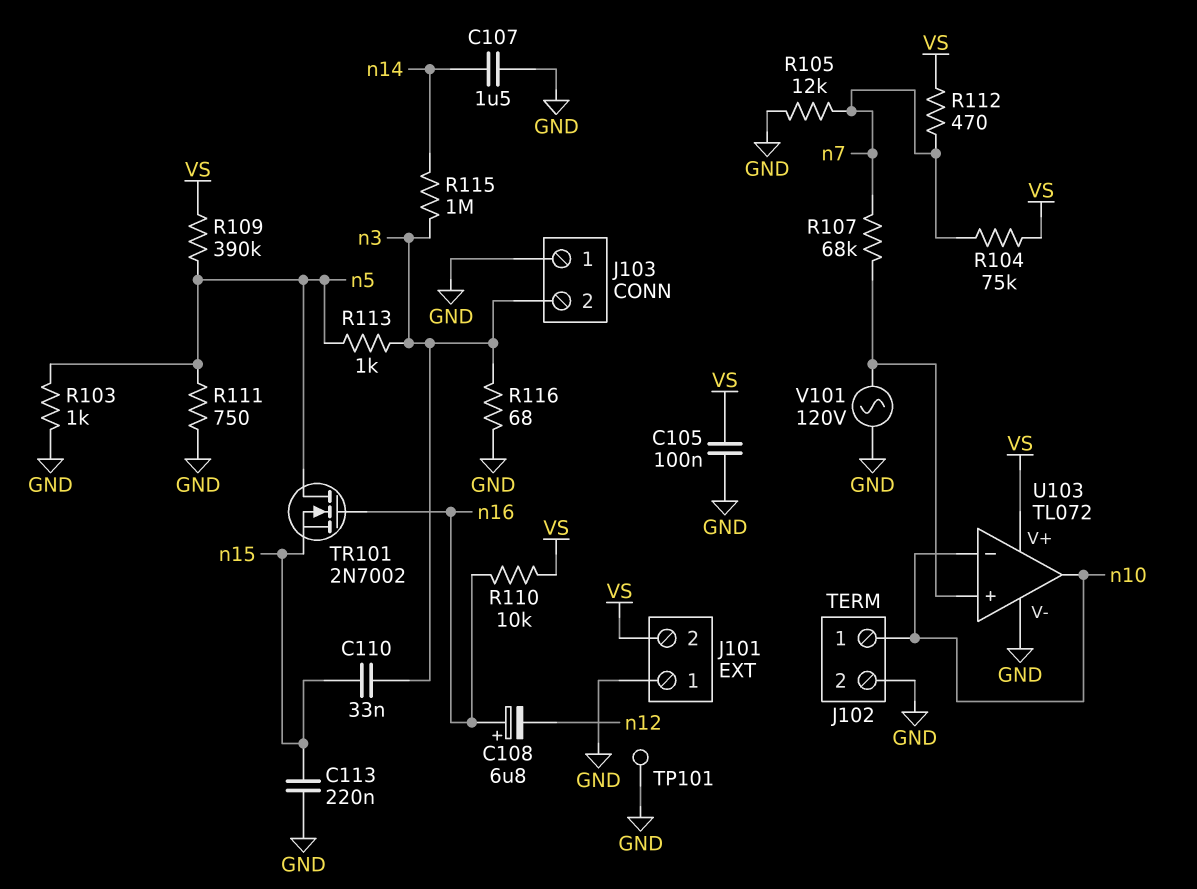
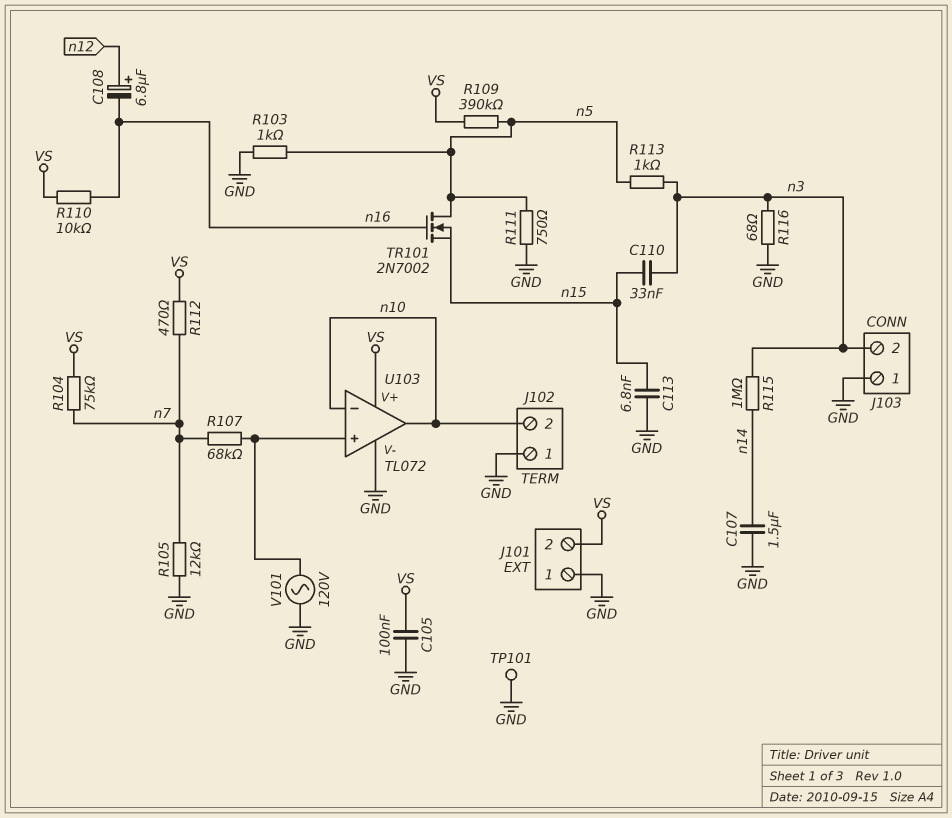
C108: 6.8uF (plus n16, minus n12) -> 6.8uF (plus n12, minus n16)
C113: 220nF (GND, n15) -> 6.8nF (GND, n15)
J102 pin 1: n10 -> GND
J102 pin 2: GND -> n10

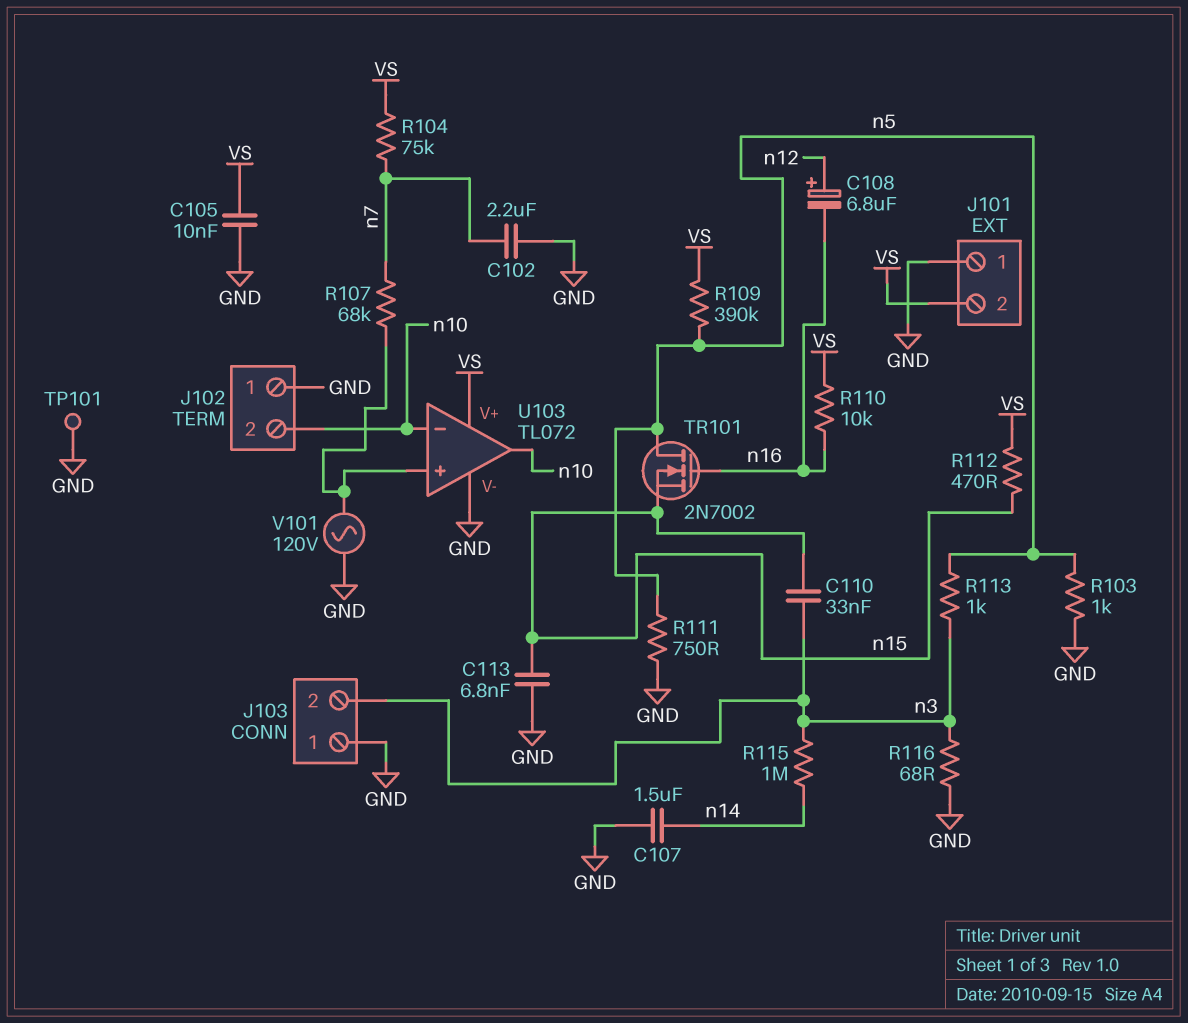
C102: none -> 2.2uF (GND, n7)
C105: 100nF (GND, VS) -> 10nF (GND, VS)
R105: 12k (GND, n7) -> none
R112: 470 (VS, n7) -> 470 (VS, n15)

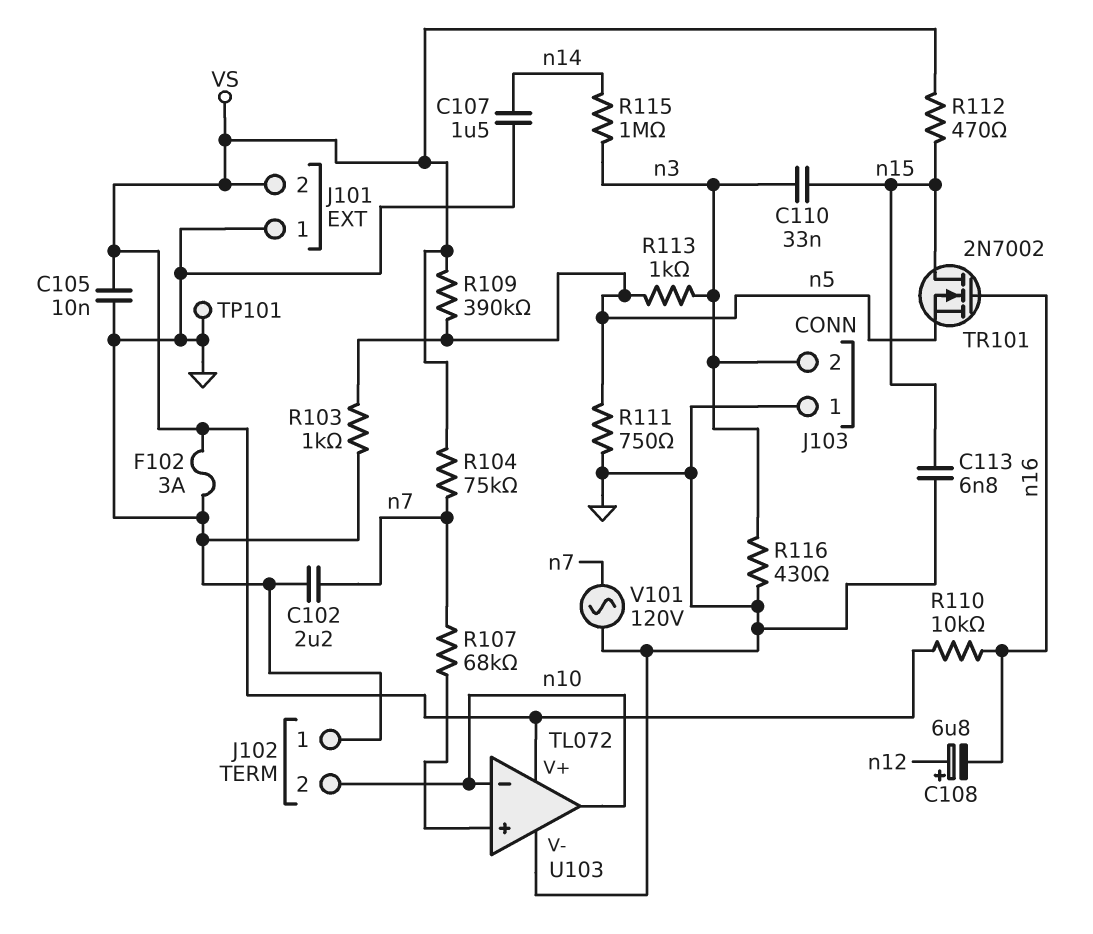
F102: none -> 3A (GND, VS)
R116: 68 (GND, n3) -> 430 (GND, n3)
TR101: NMOS 2N7002 (G n16, D n5, S n15) -> NMOS 2N7002 (G n16, D n15, S n5)
V101: AC 120V (GND, U103/in+) -> AC 120V (GND, n7)

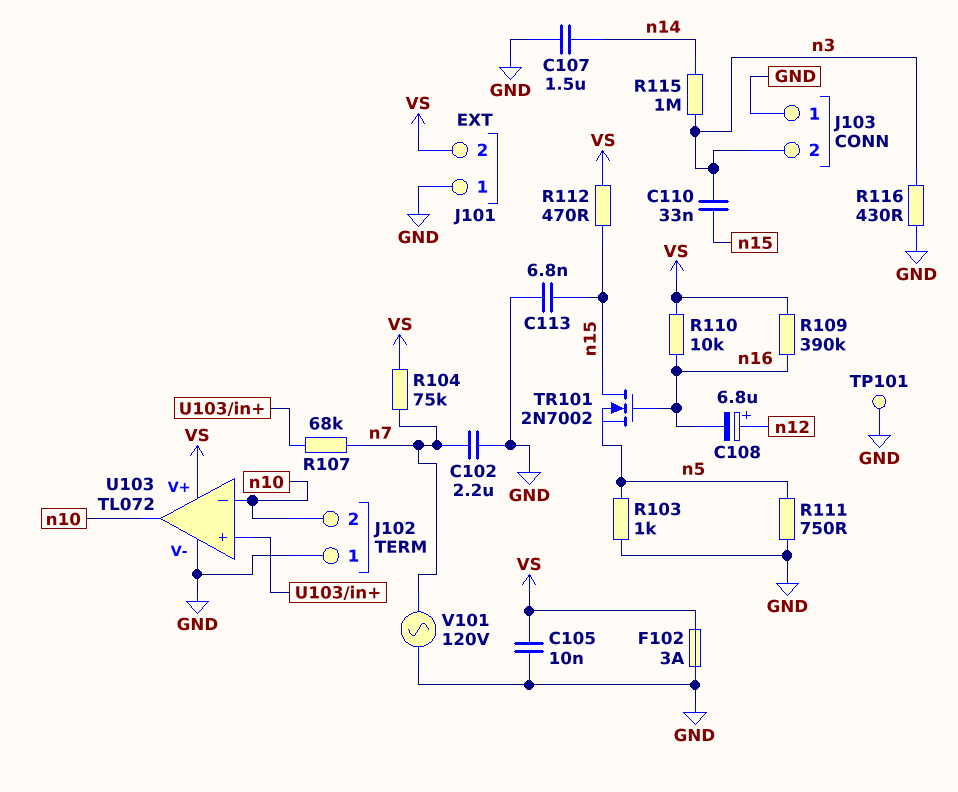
R109: 390k (VS, n5) -> 390k (VS, n16)
R113: 1k (n3, n5) -> none

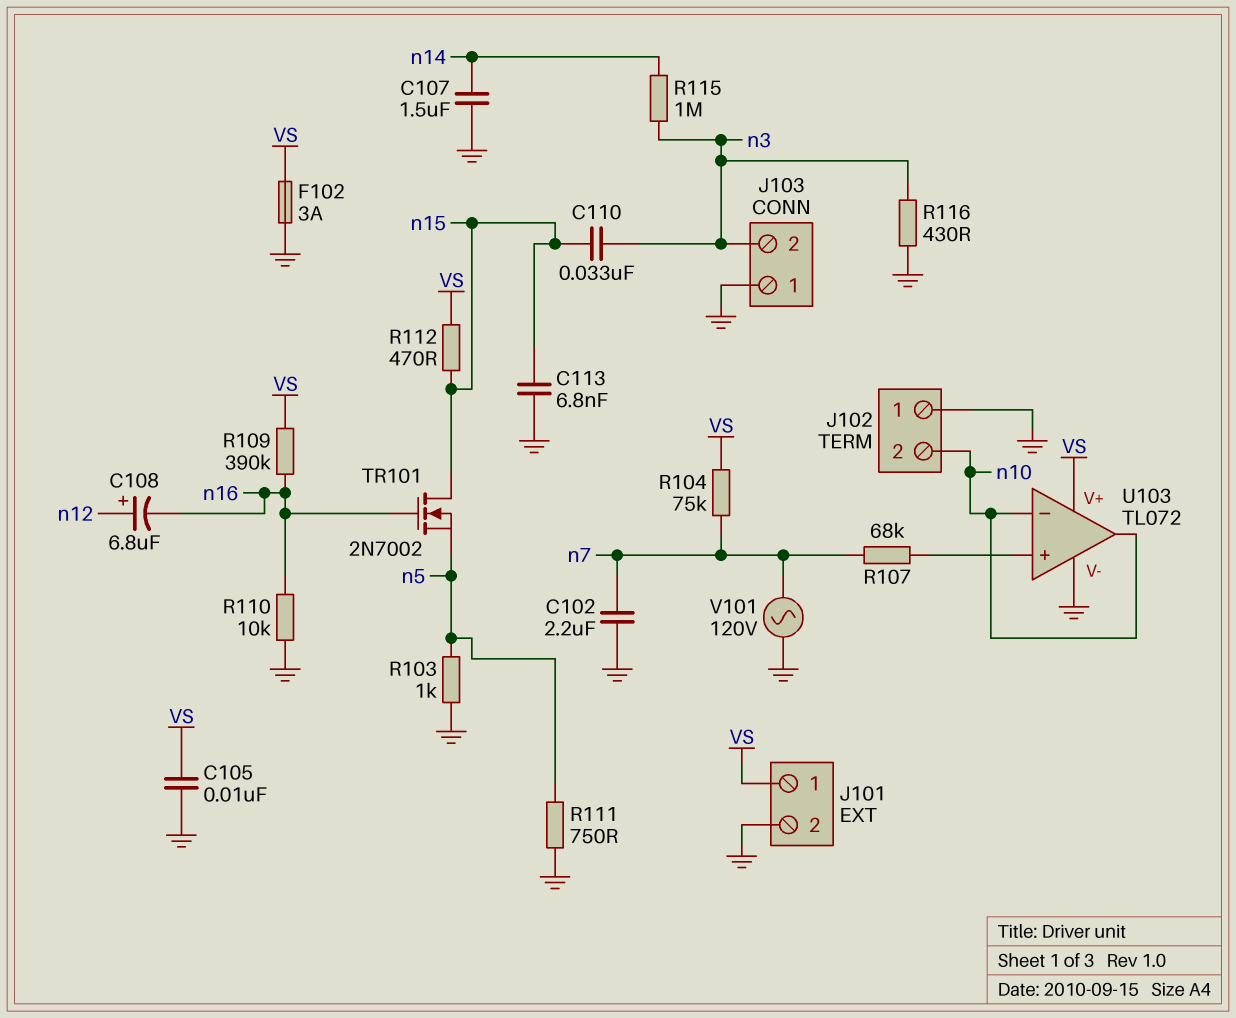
J101 pin 1: GND -> VS
J101 pin 2: VS -> GND
R110: 10k (VS, n16) -> 10k (GND, n16)
TP101: test point (GND) -> none

